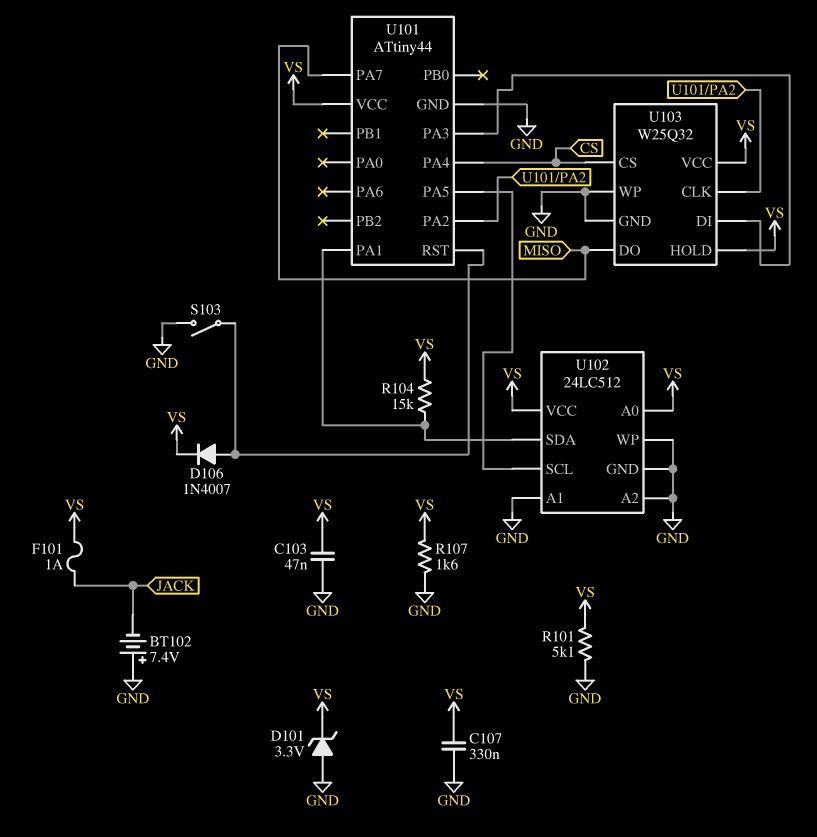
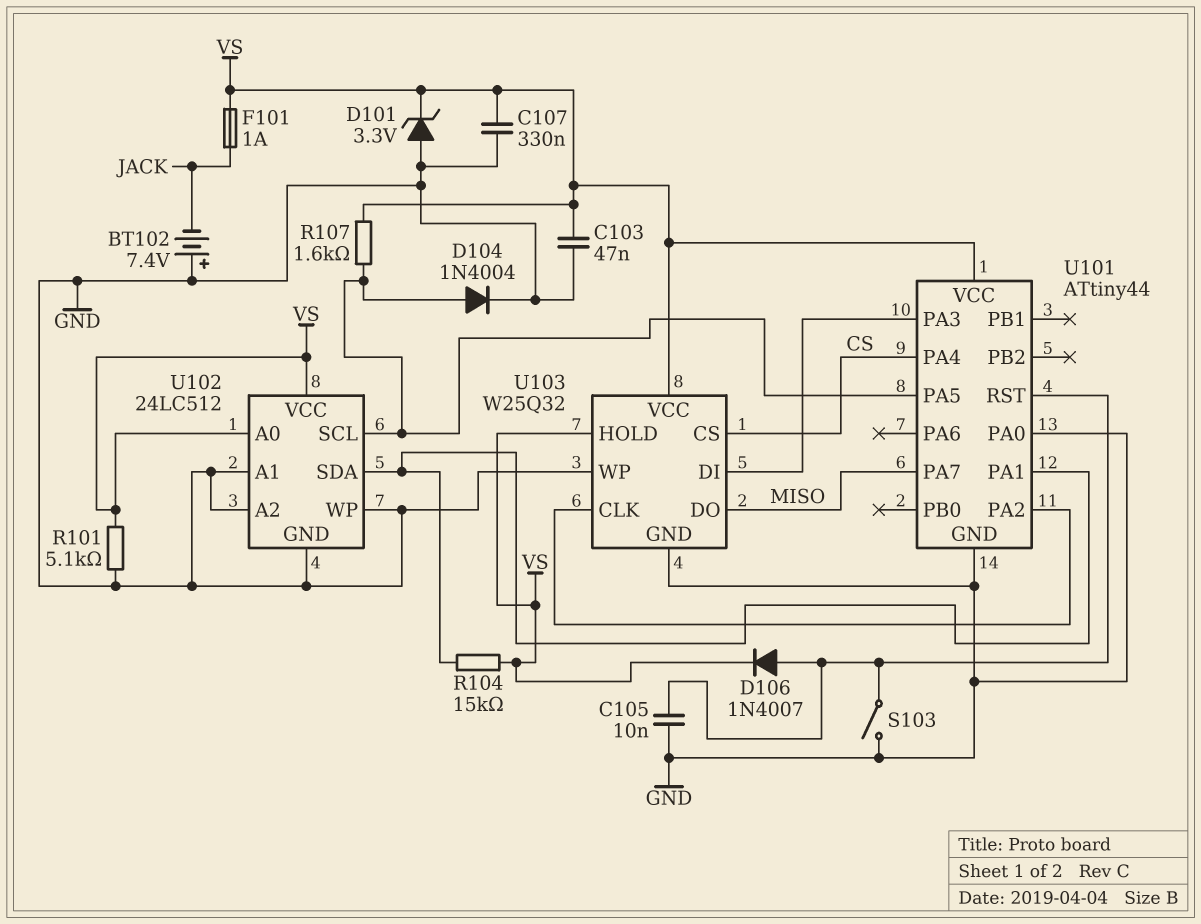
C105: none -> 10nF (GND, U101/RST)
D104: none -> diode 1N4004 (A U101/PA5, K GND)
R107: 1.6k (GND, VS) -> 1.6k (U101/PA5, VS)
U101 pin PA0: none -> GND

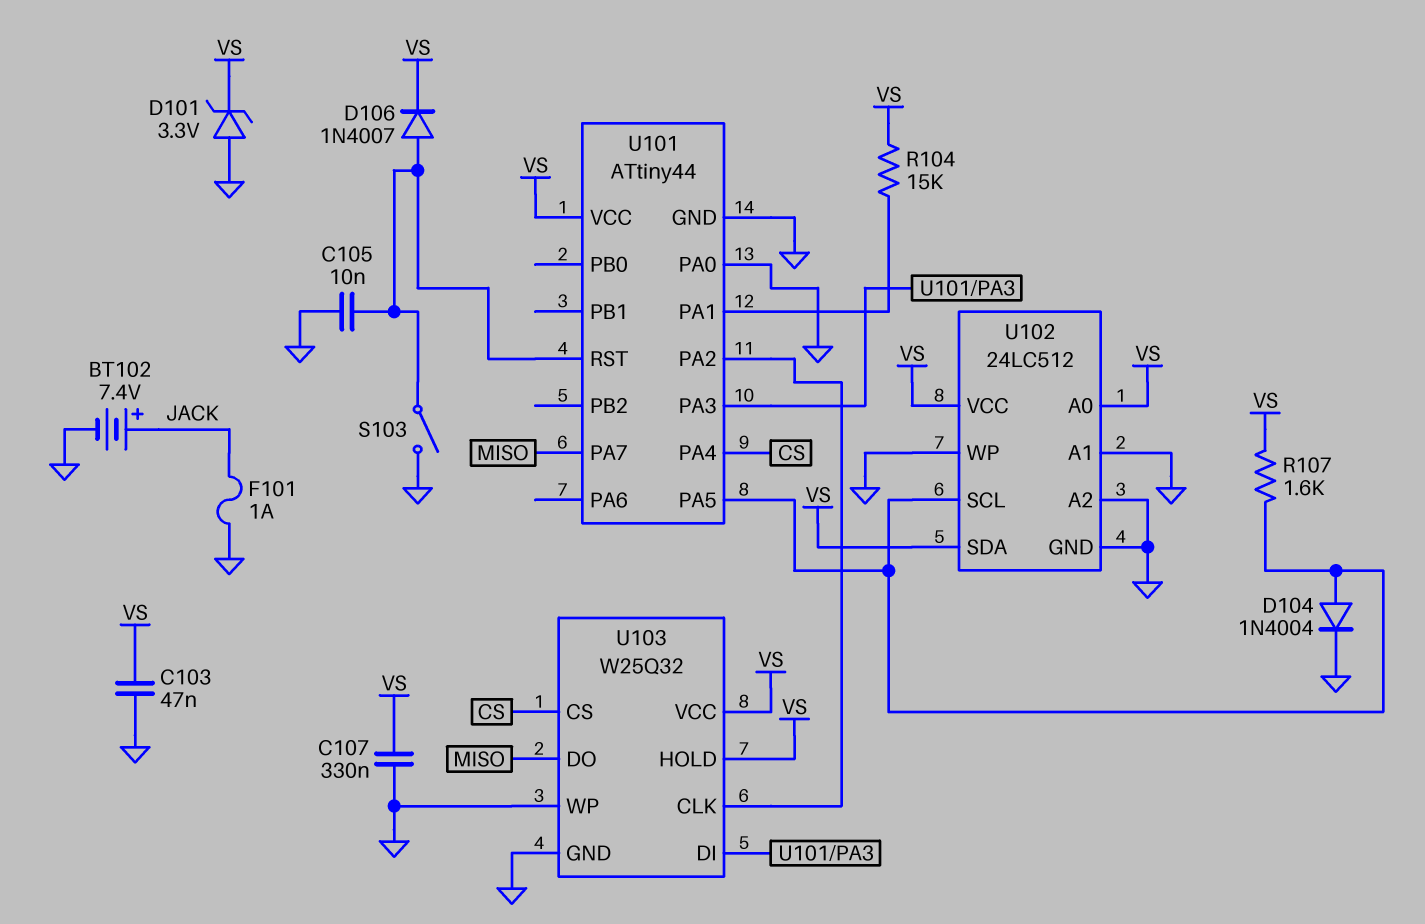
BT102: 7.4V (plus GND, minus JACK) -> 7.4V (plus JACK, minus GND)
F101: 1A (JACK, VS) -> 1A (GND, JACK)
R101: 5.1k (GND, VS) -> none
U102 pin SDA: U101/PA1 -> VS

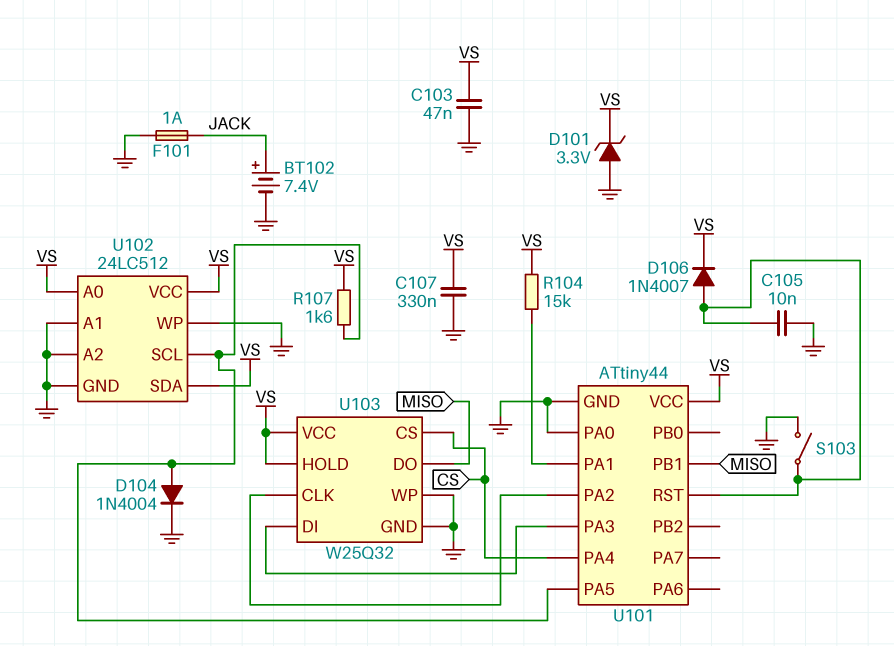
U101 pin PA7: MISO -> none
U101 pin PB1: none -> MISO

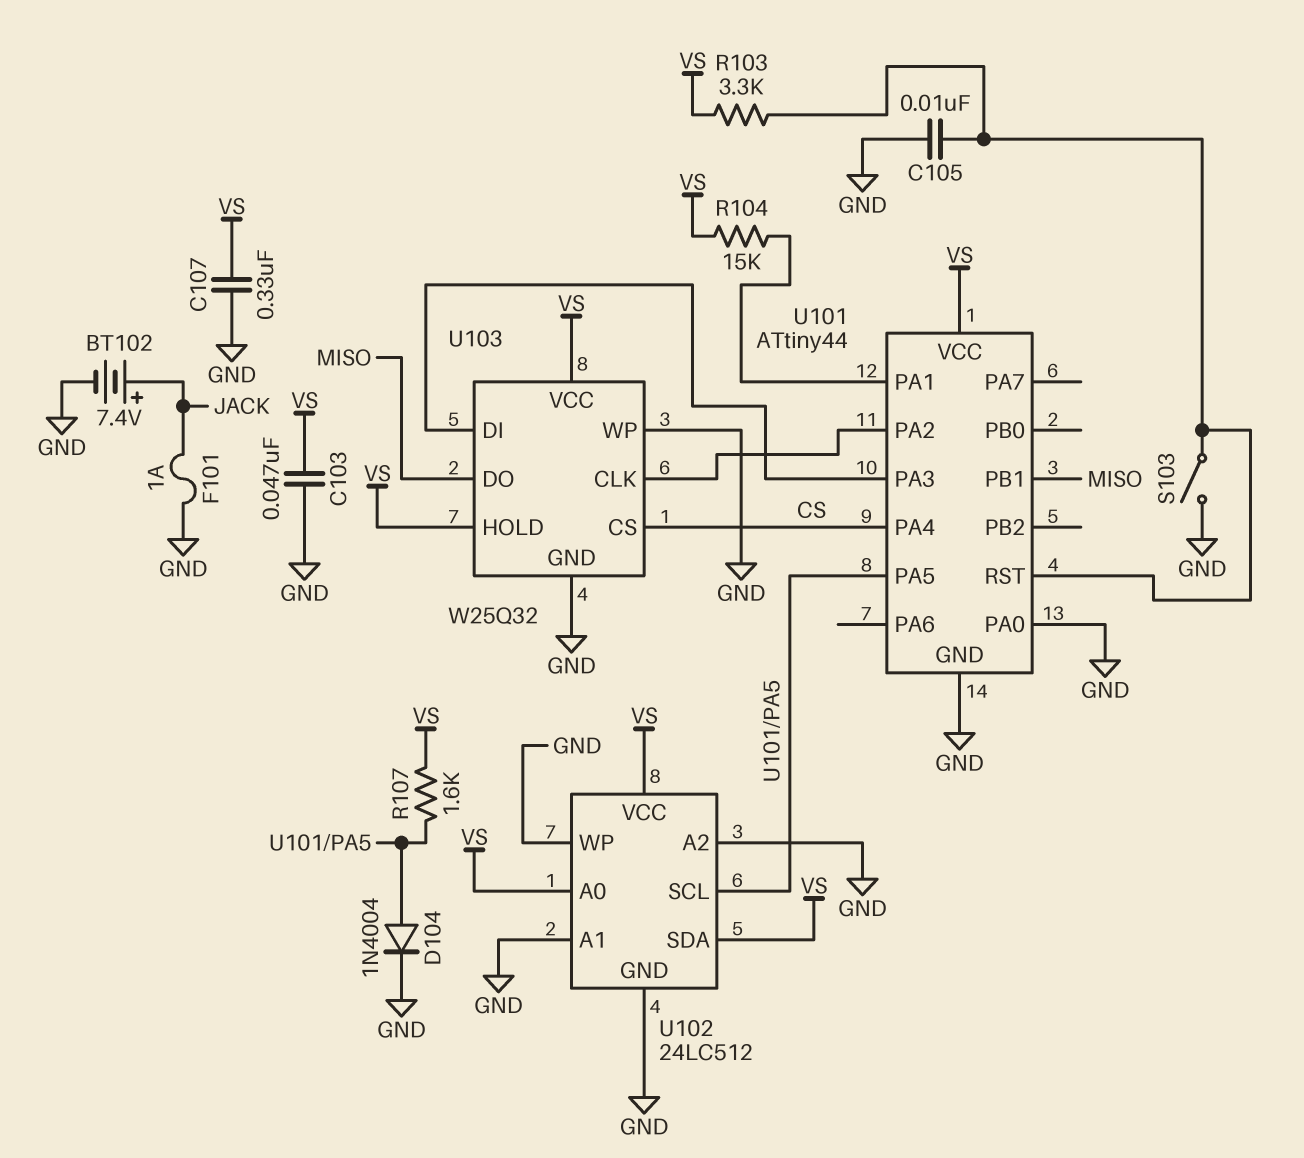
D101: zener 3.3V (A GND, K VS) -> none
D106: diode 1N4007 (A U101/RST, K VS) -> none
R103: none -> 3.3k (U101/RST, VS)

